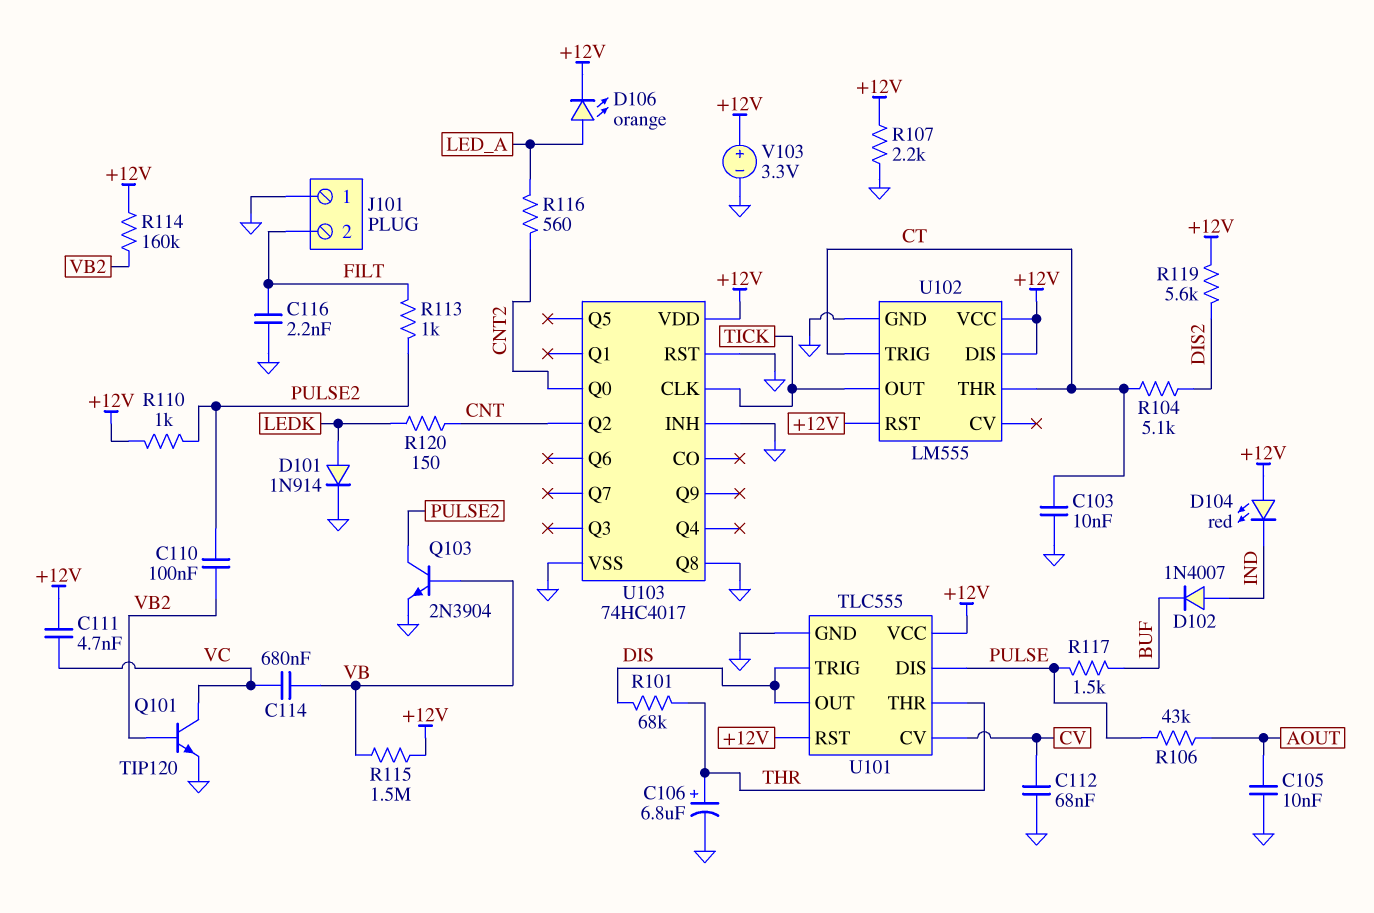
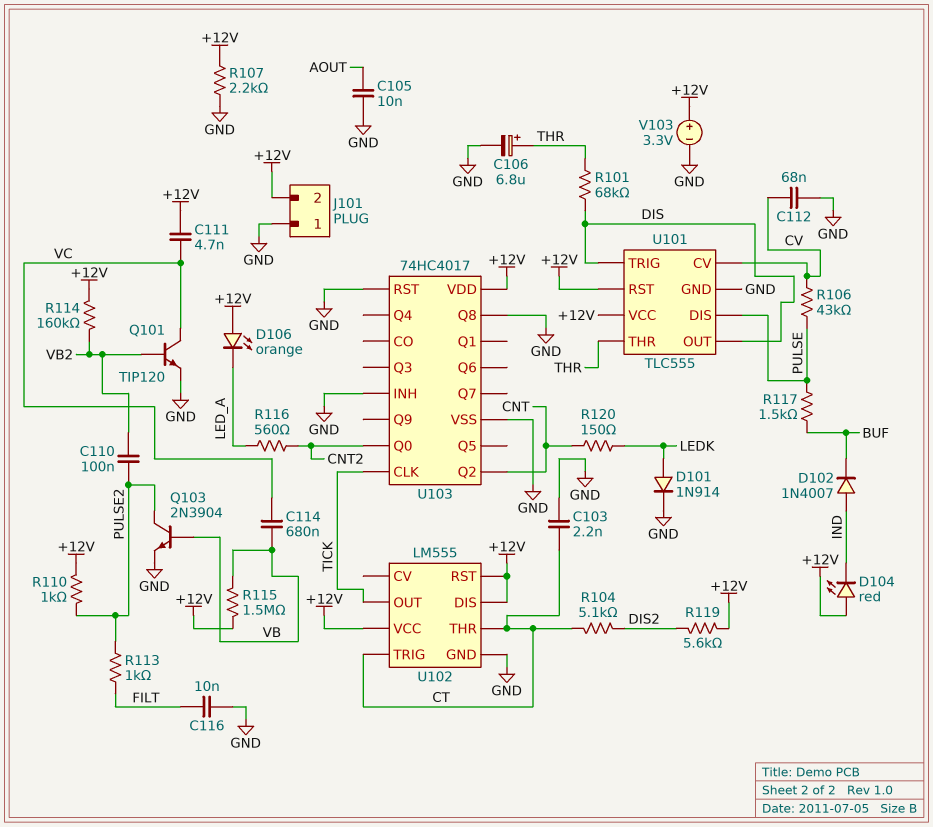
C103: 10nF (CT, GND) -> 2.2nF (CT, GND)
C116: 2.2nF (FILT, GND) -> 10nF (FILT, GND)
D106: LED orange (A LED_A, K +12V) -> LED orange (A +12V, K LED_A)
J101 pin 2: FILT -> +12V
R106: 43k (AOUT, PULSE) -> 43k (CV, PULSE)

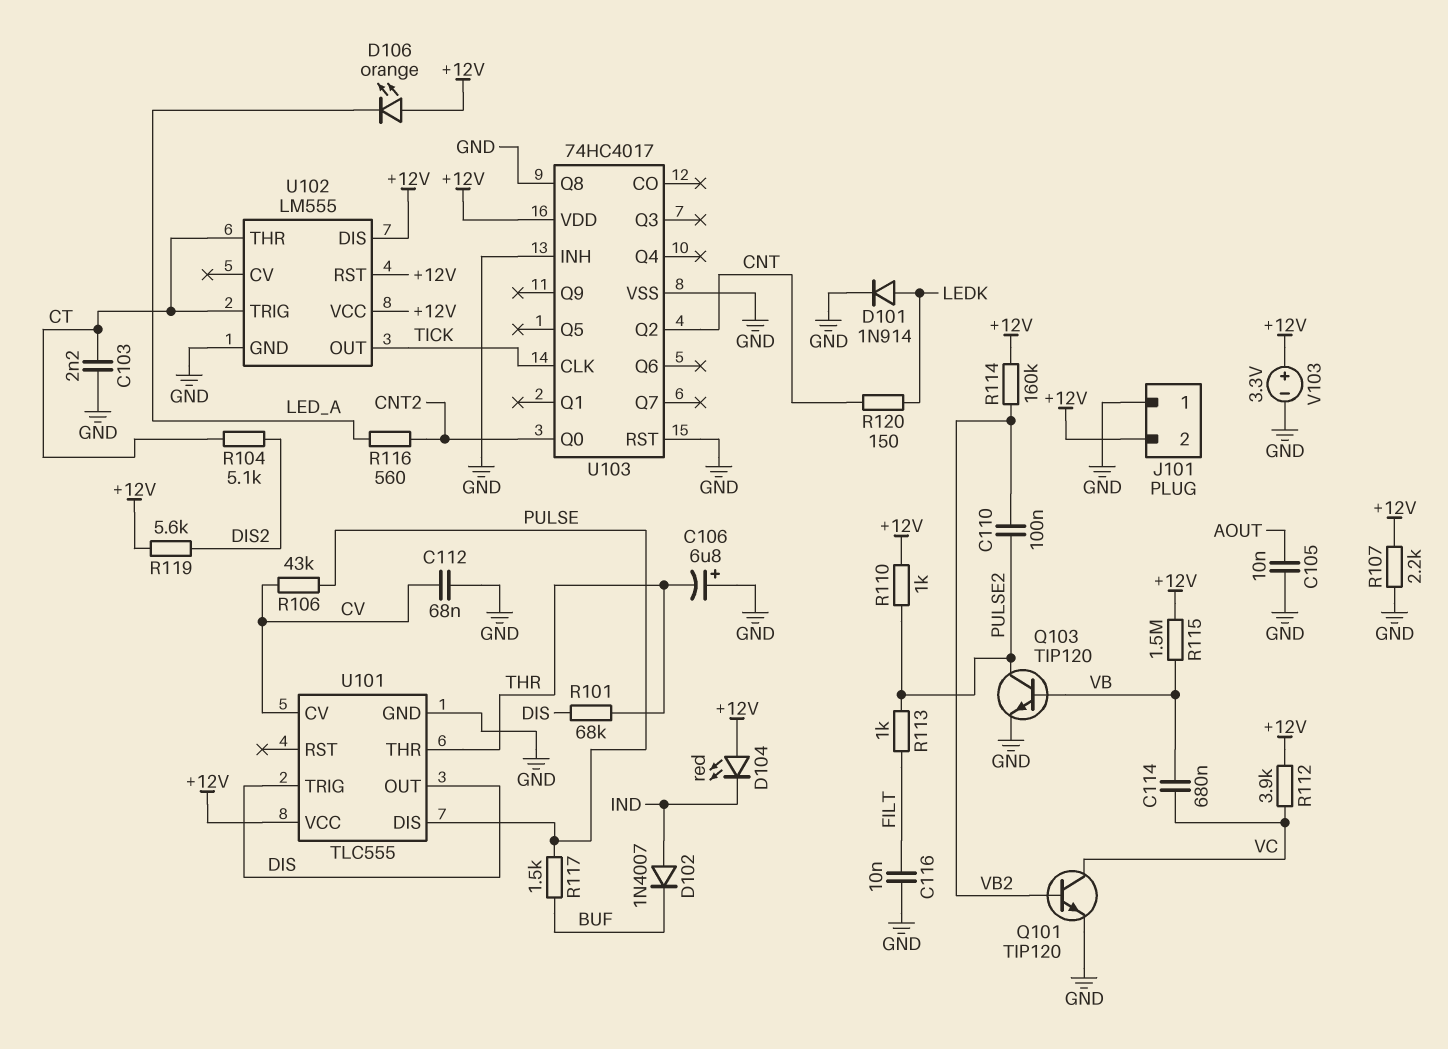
C106: 6.8uF (plus THR, minus GND) -> 6.8uF (plus GND, minus THR)
C111: 4.7nF (+12V, VC) -> none
Q103: NPN 2N3904 (B VB, C PULSE2, E GND) -> NPN TIP120 (B VB, C PULSE2, E GND)
R112: none -> 3.9k (+12V, VC)
U101 pin RST: +12V -> none

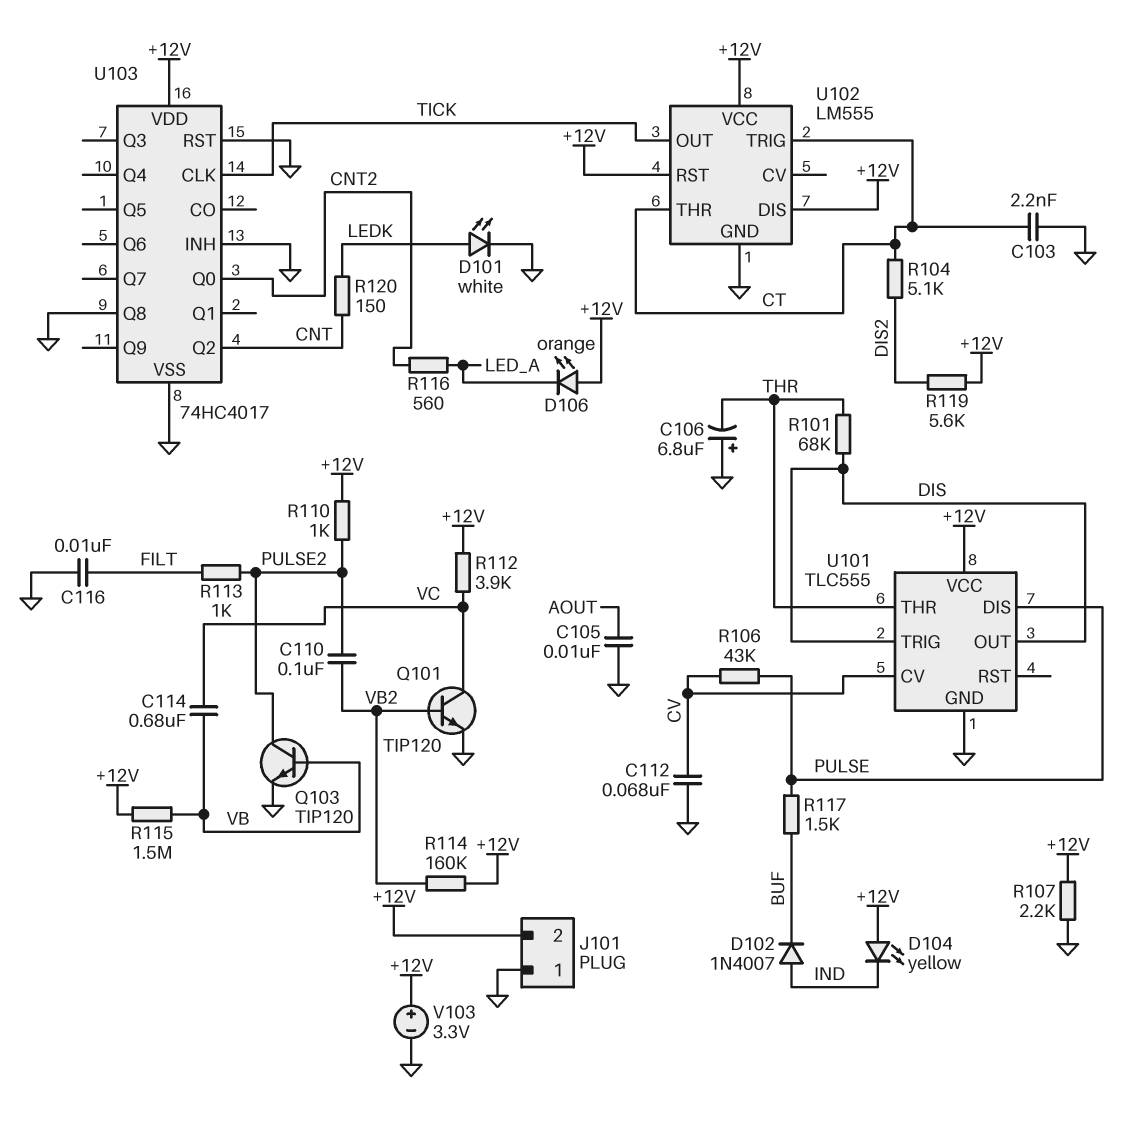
D101: diode 1N914 (A LEDK, K GND) -> LED white (A LEDK, K GND)
D104: LED red (A +12V, K IND) -> LED yellow (A +12V, K IND)

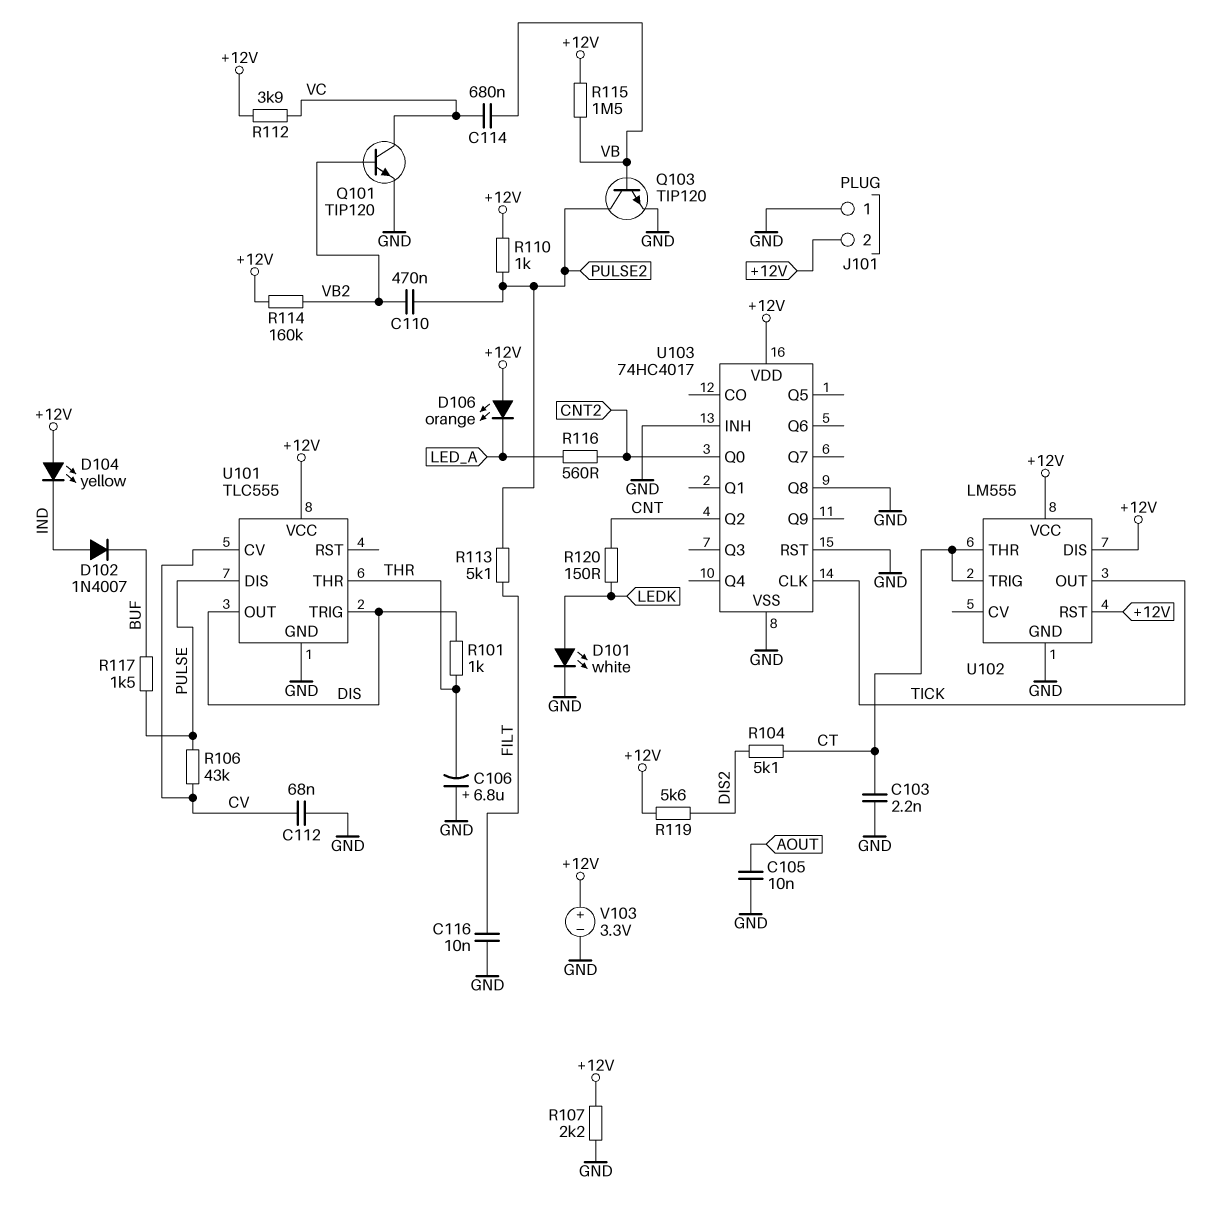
C110: 100nF (PULSE2, VB2) -> 470nF (PULSE2, VB2)
R101: 68k (DIS, THR) -> 1k (DIS, THR)
R113: 1k (FILT, PULSE2) -> 5.1k (FILT, PULSE2)

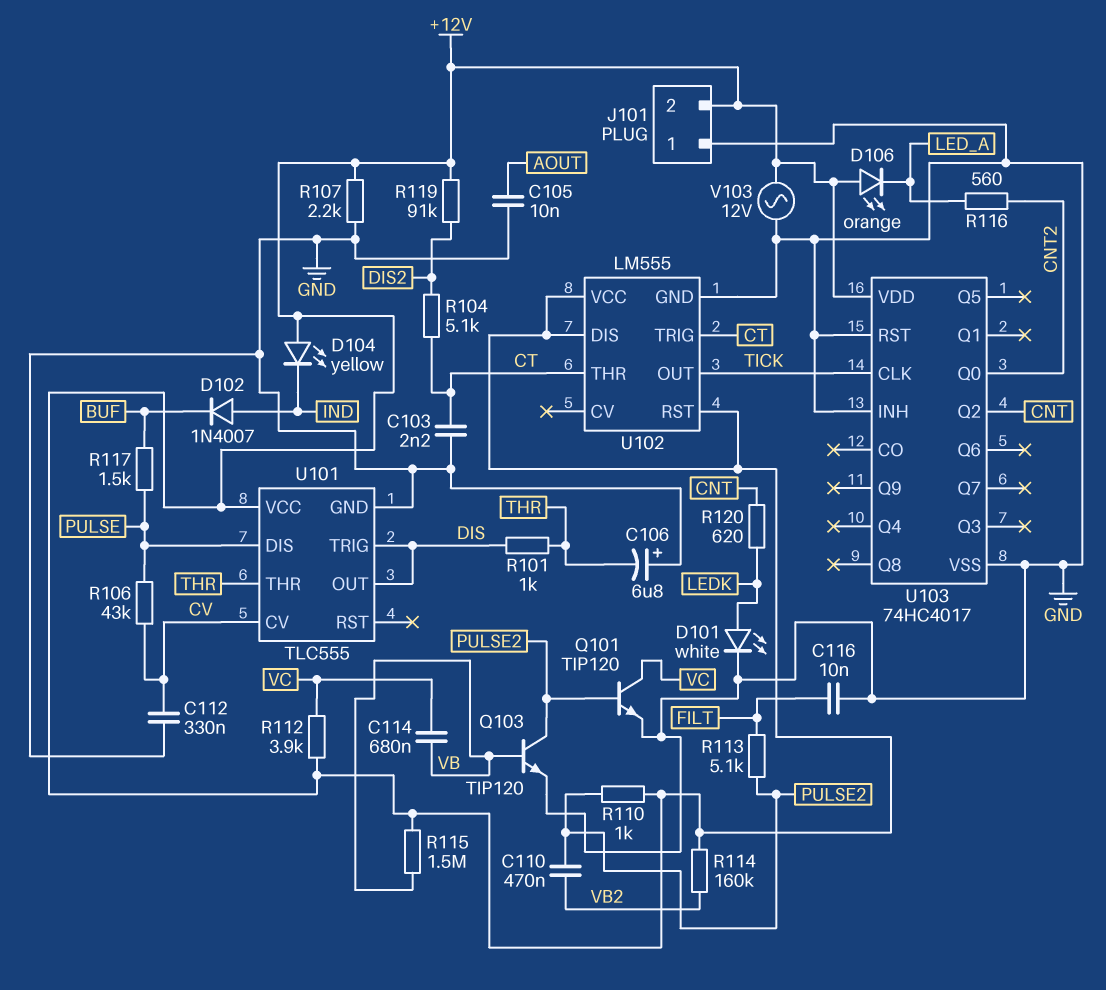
C112: 68nF (CV, GND) -> 330nF (CV, GND)
Q101: NPN TIP120 (B VB2, C VC, E GND) -> NPN TIP120 (B PULSE2, C VC, E GND)
R119: 5.6k (+12V, DIS2) -> 91k (+12V, DIS2)
R120: 150 (CNT, LEDK) -> 620 (CNT, LEDK)
U103 pin Q8: GND -> none
V103: 3.3V (plus +12V, minus GND) -> AC 12V (+12V, GND)

